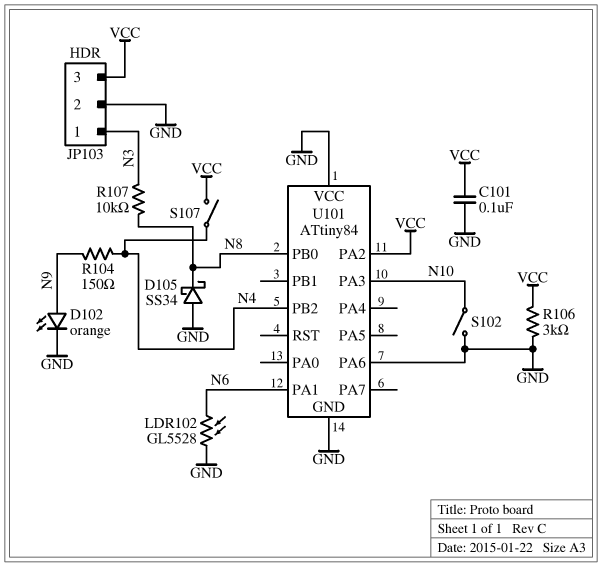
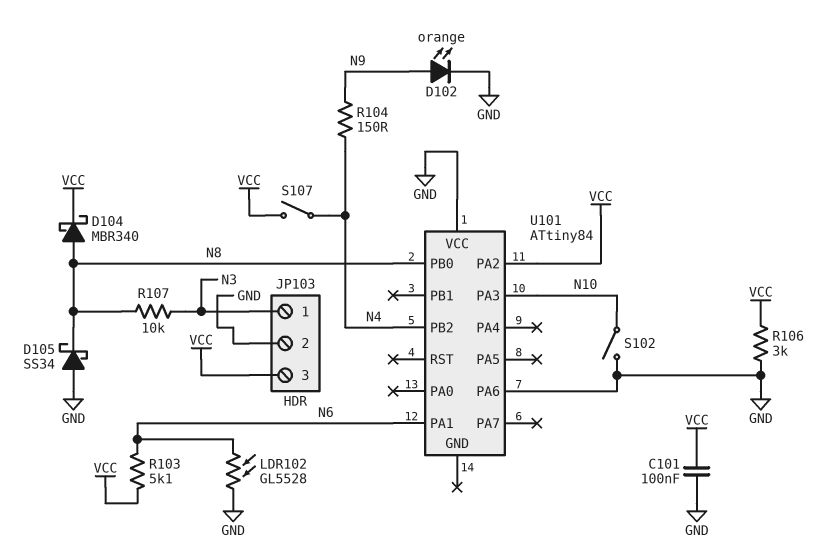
D104: none -> schottky MBR340 (A N8, K VCC)
R103: none -> 5.1k (N6, VCC)
U101 pin GND: GND -> none

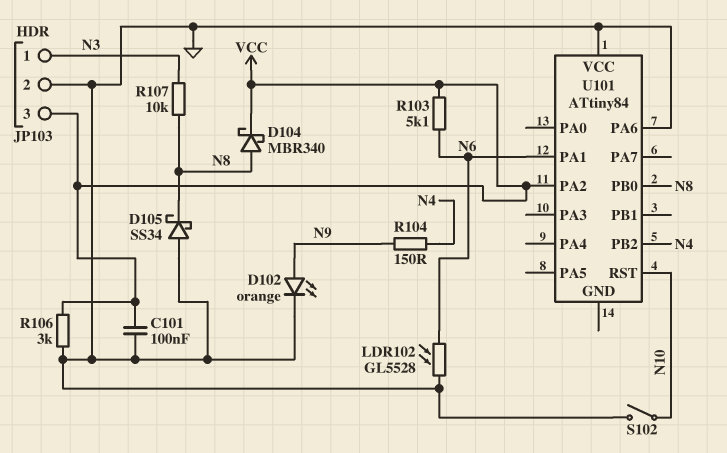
S107: switch (N4, VCC) -> none
U101 pin PA3: N10 -> none
U101 pin RST: none -> N10

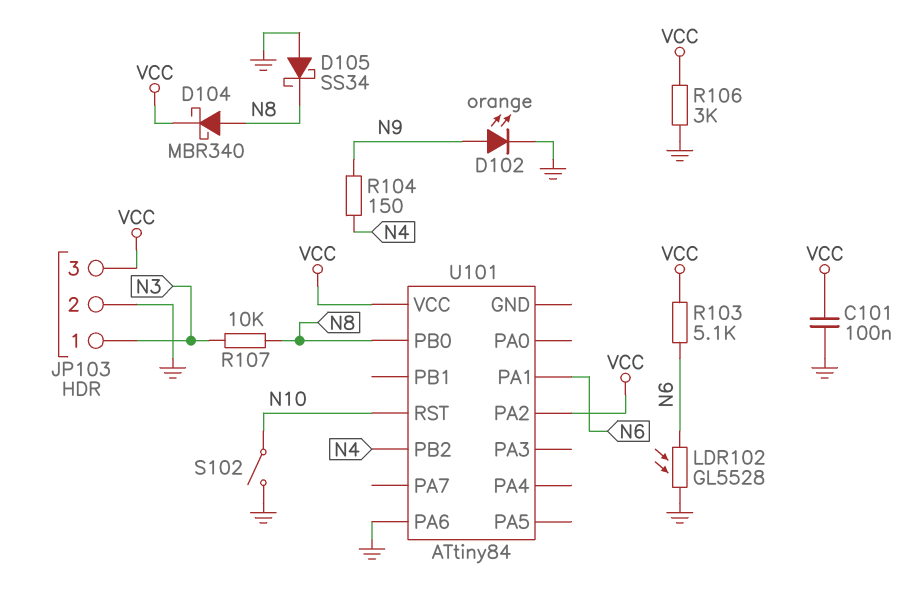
U101 pin VCC: GND -> VCC

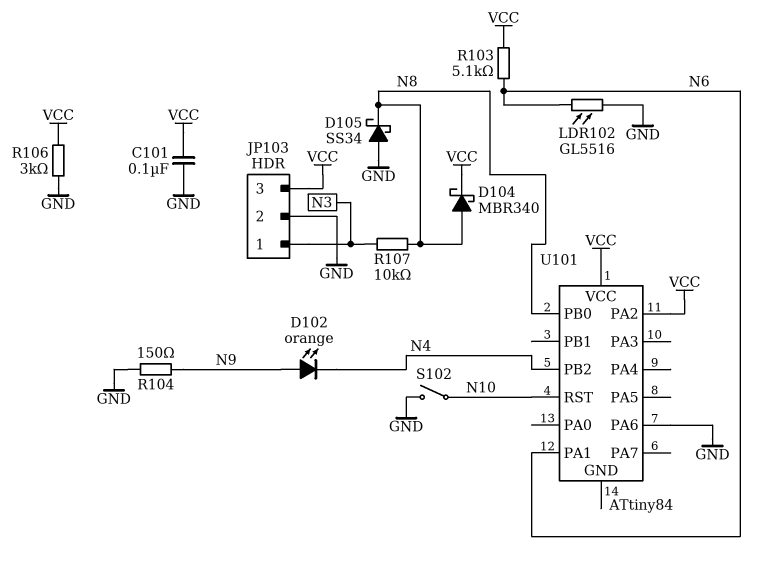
D102: LED orange (A N9, K GND) -> LED orange (A N9, K N4)
LDR102: GL5528 (GND, N6) -> GL5516 (GND, N6)
R104: 150 (N4, N9) -> 150 (GND, N9)

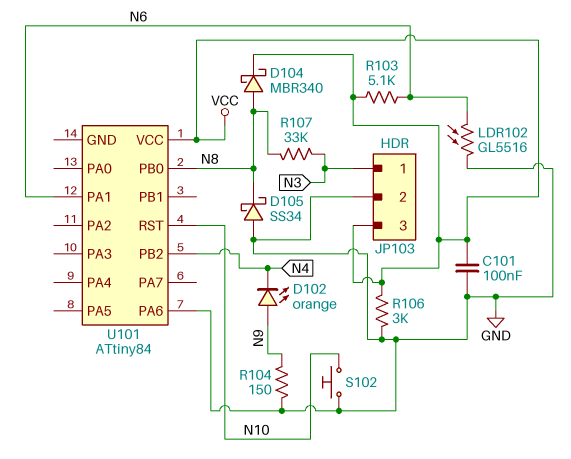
R107: 10k (N3, N8) -> 33k (N3, N8)
S102: switch (GND, N10) -> button (GND, N10)
U101 pin PA2: VCC -> none

